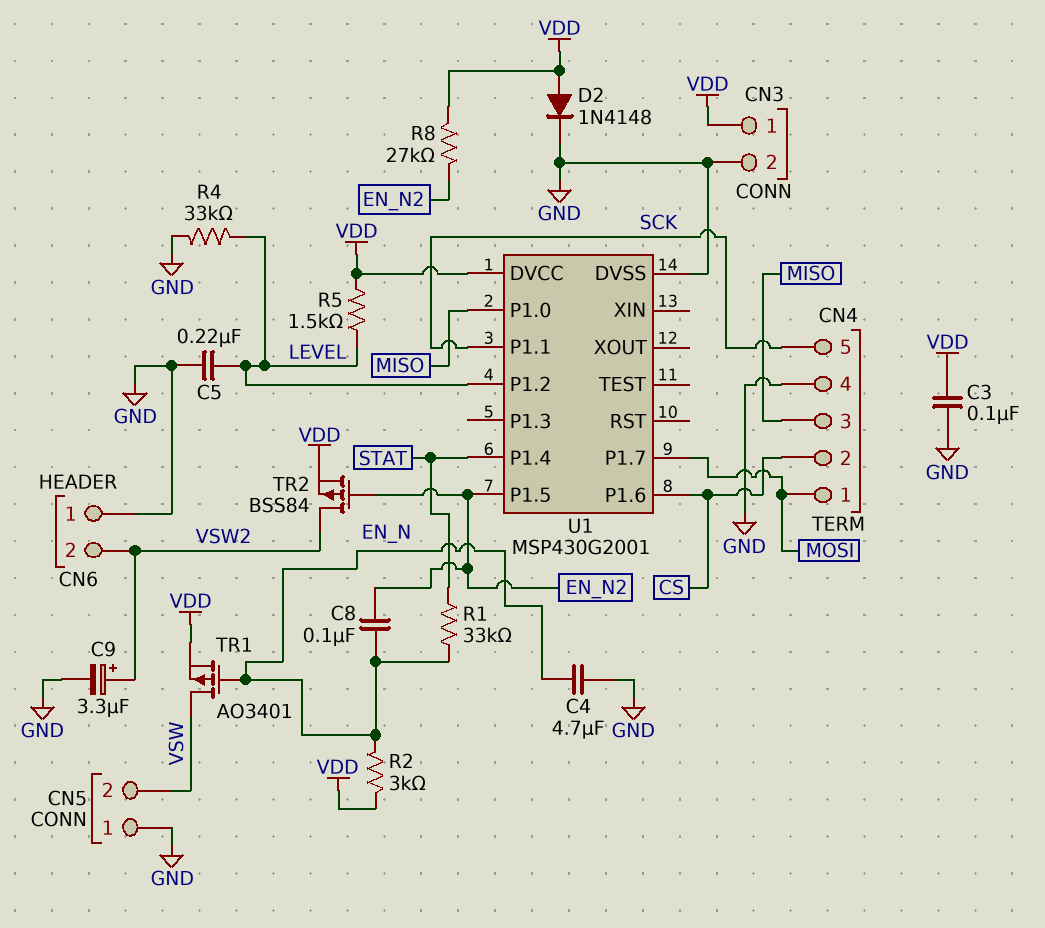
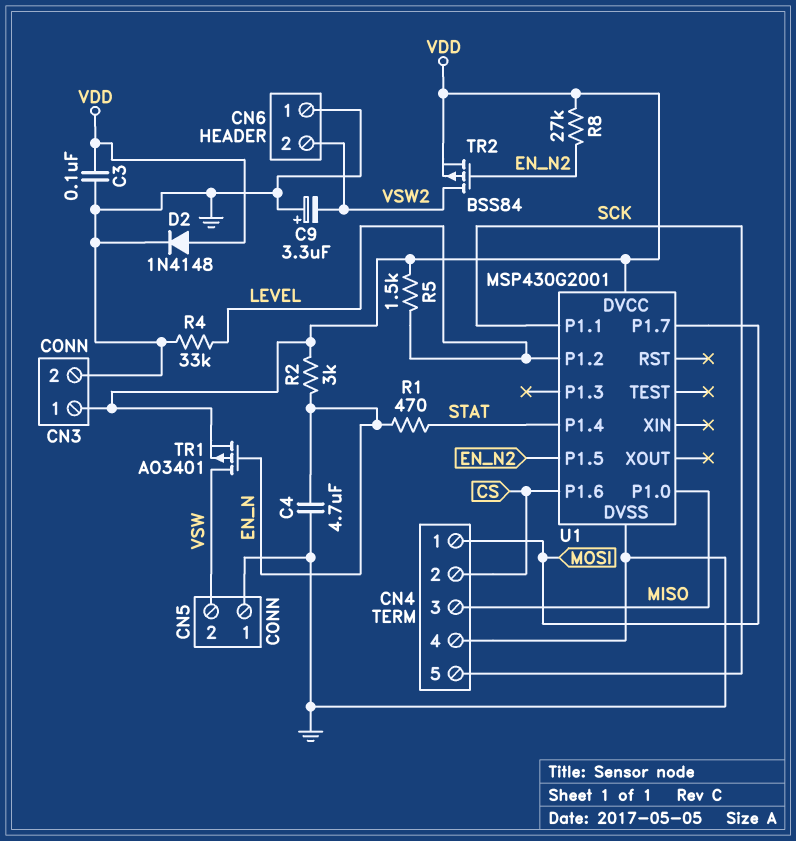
C5: 220nF (GND, LEVEL) -> none
C8: 100nF (EN_N, EN_N2) -> none
C9: 3.3uF (plus VSW2, minus GND) -> 3.3uF (plus GND, minus VSW2)
R1: 33k (EN_N, STAT) -> 470 (EN_N, STAT)

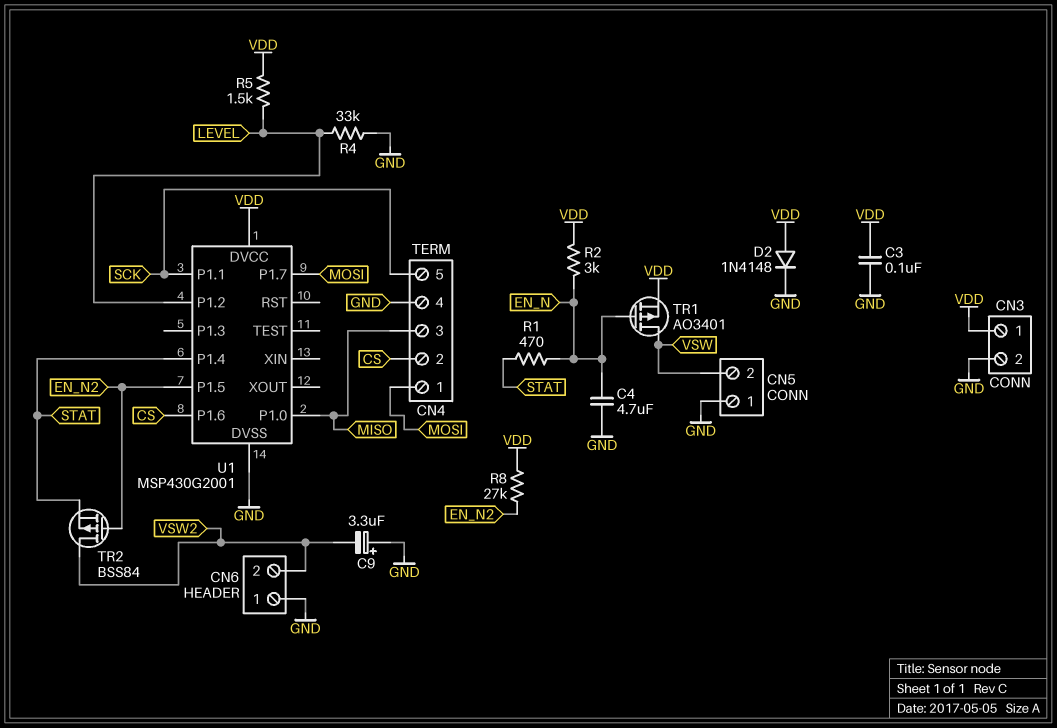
TR2: PMOS BSS84 (G EN_N2, D VSW2, S VDD) -> PMOS BSS84 (G EN_N2, D VSW2, S STAT)

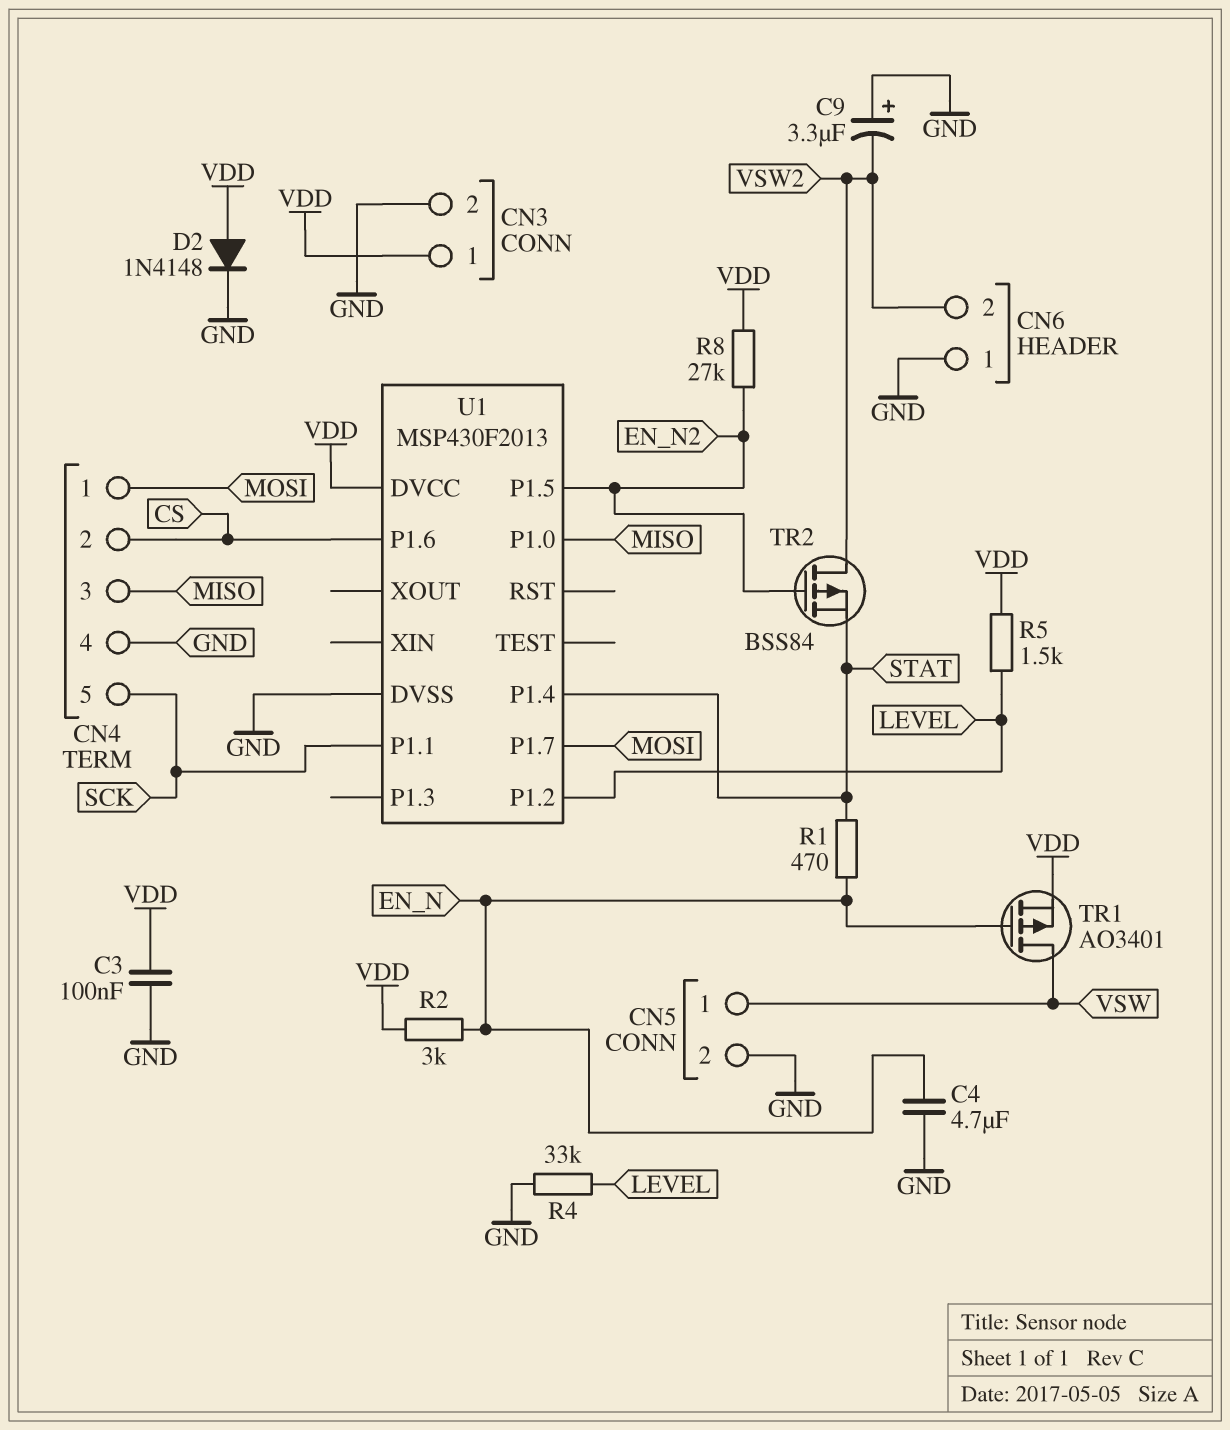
CN5 pin 1: GND -> VSW
CN5 pin 2: VSW -> GND
U1: MSP430G2001 -> MSP430F2013

